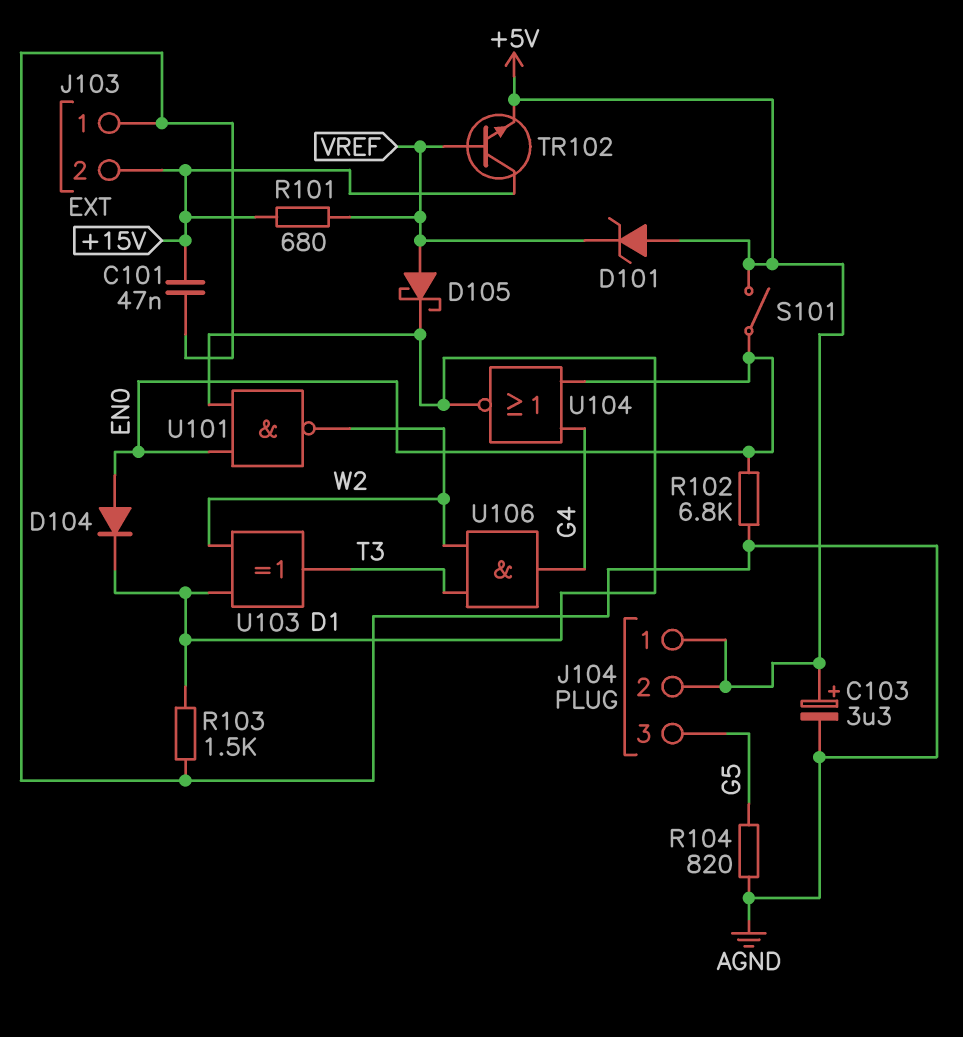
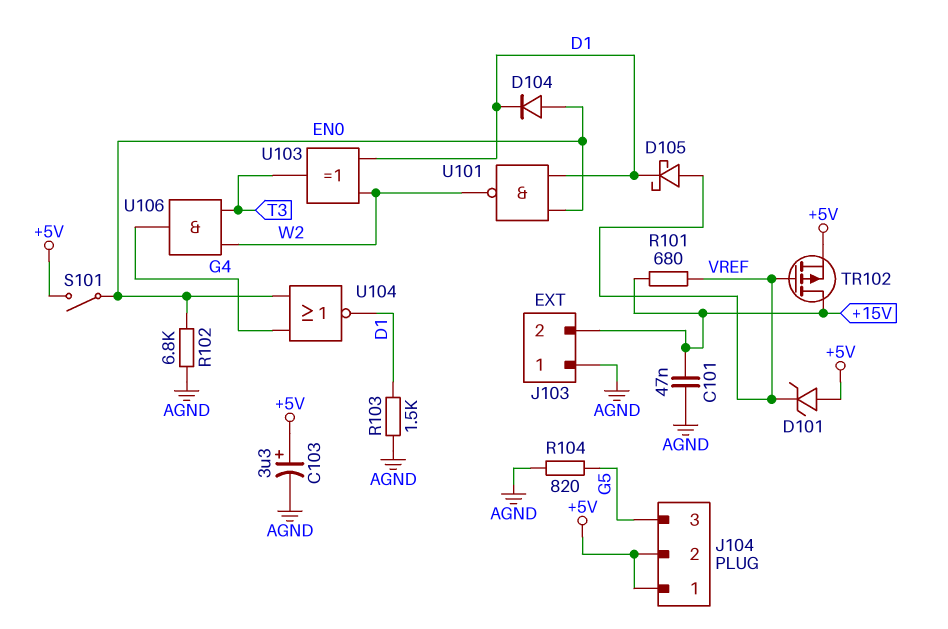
TR102: NPN (B VREF, C +15V, E +5V) -> PMOS (G VREF, D +15V, S +5V)

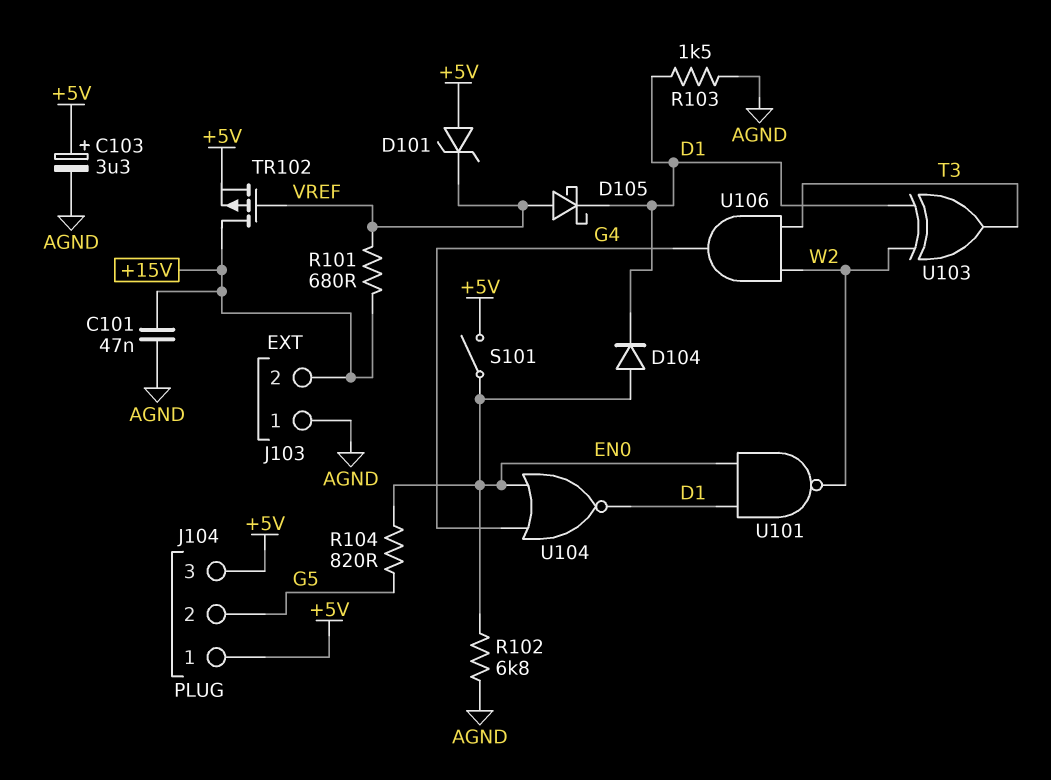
J104 pin 2: +5V -> G5
J104 pin 3: G5 -> +5V
R104: 820 (AGND, G5) -> 820 (EN0, G5)

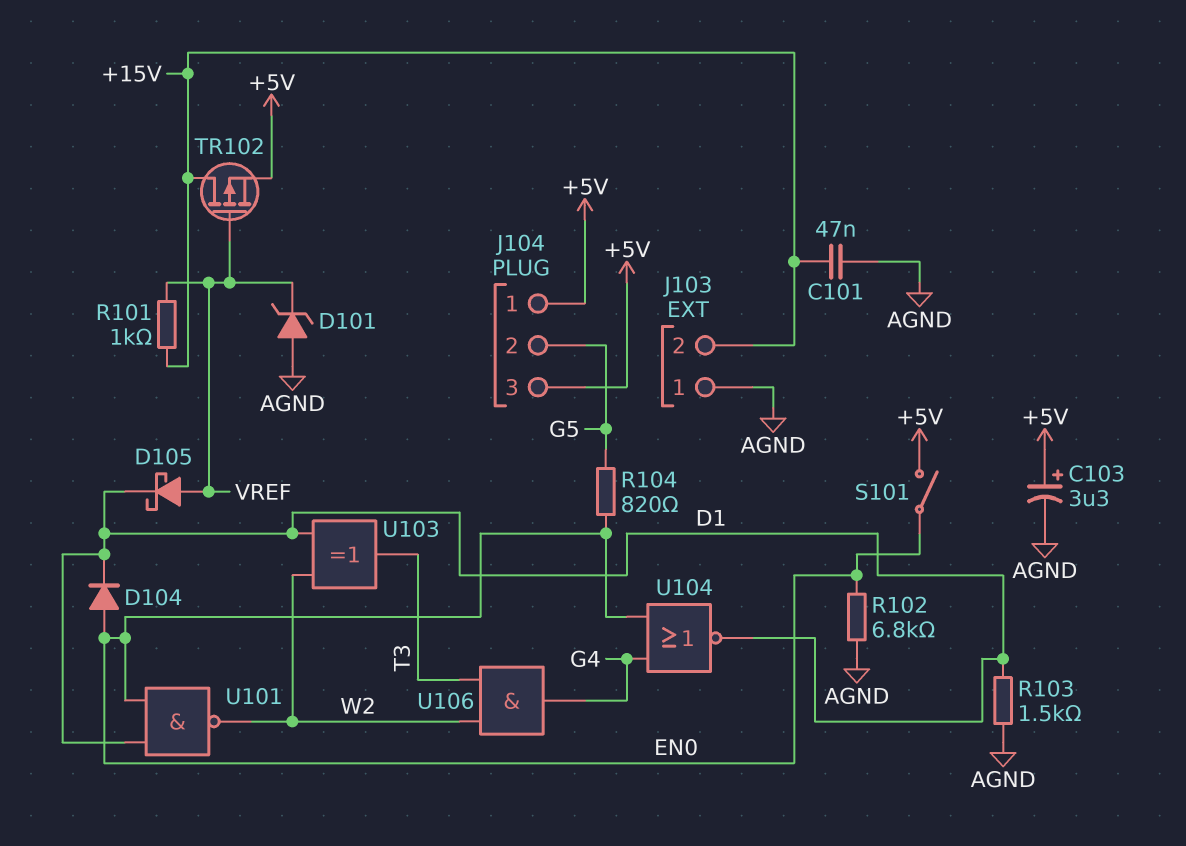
D101: zener (A +5V, K VREF) -> zener (A AGND, K VREF)
R101: 680 (+15V, VREF) -> 1k (+15V, VREF)

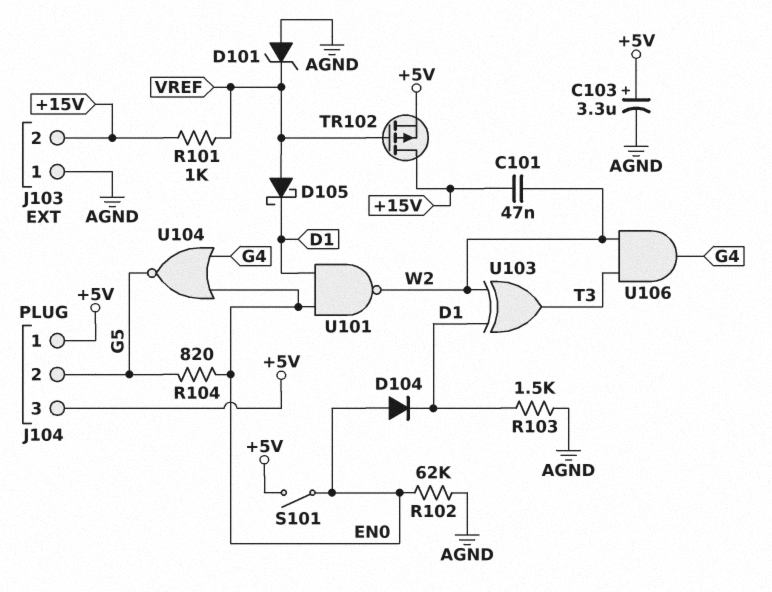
C101: 47nF (+15V, AGND) -> 47nF (+15V, W2)
R102: 6.8k (AGND, EN0) -> 62k (AGND, EN0)
U104: NOR (in EN0, in G4, out D1) -> NOR (in EN0, in G4, out G5)

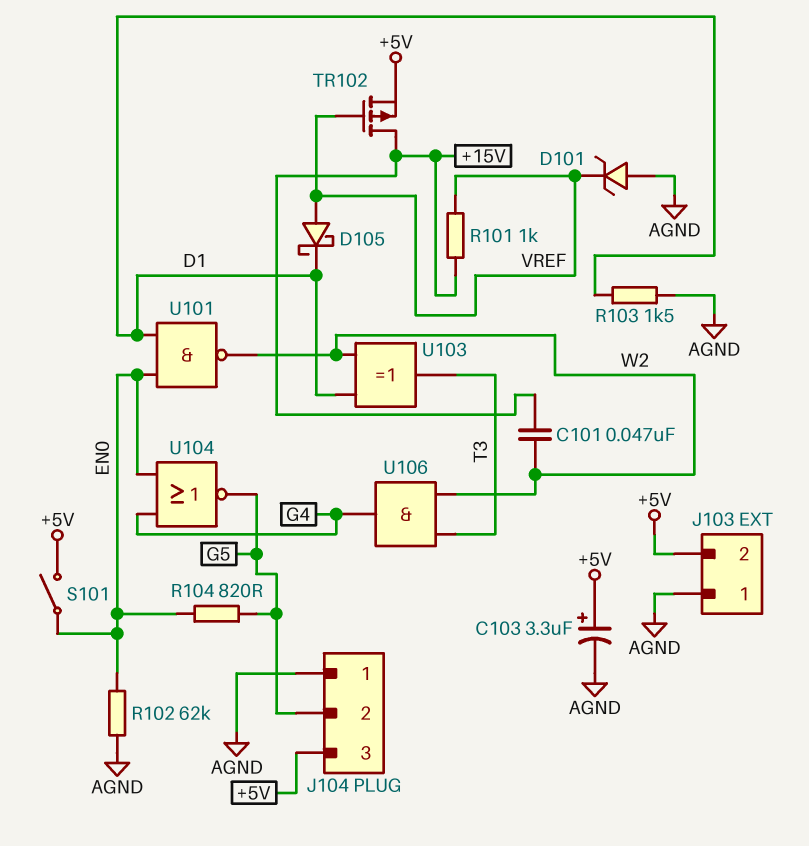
D104: diode (A EN0, K D1) -> none
J103 pin 2: +15V -> +5V
J104 pin 1: +5V -> AGND

